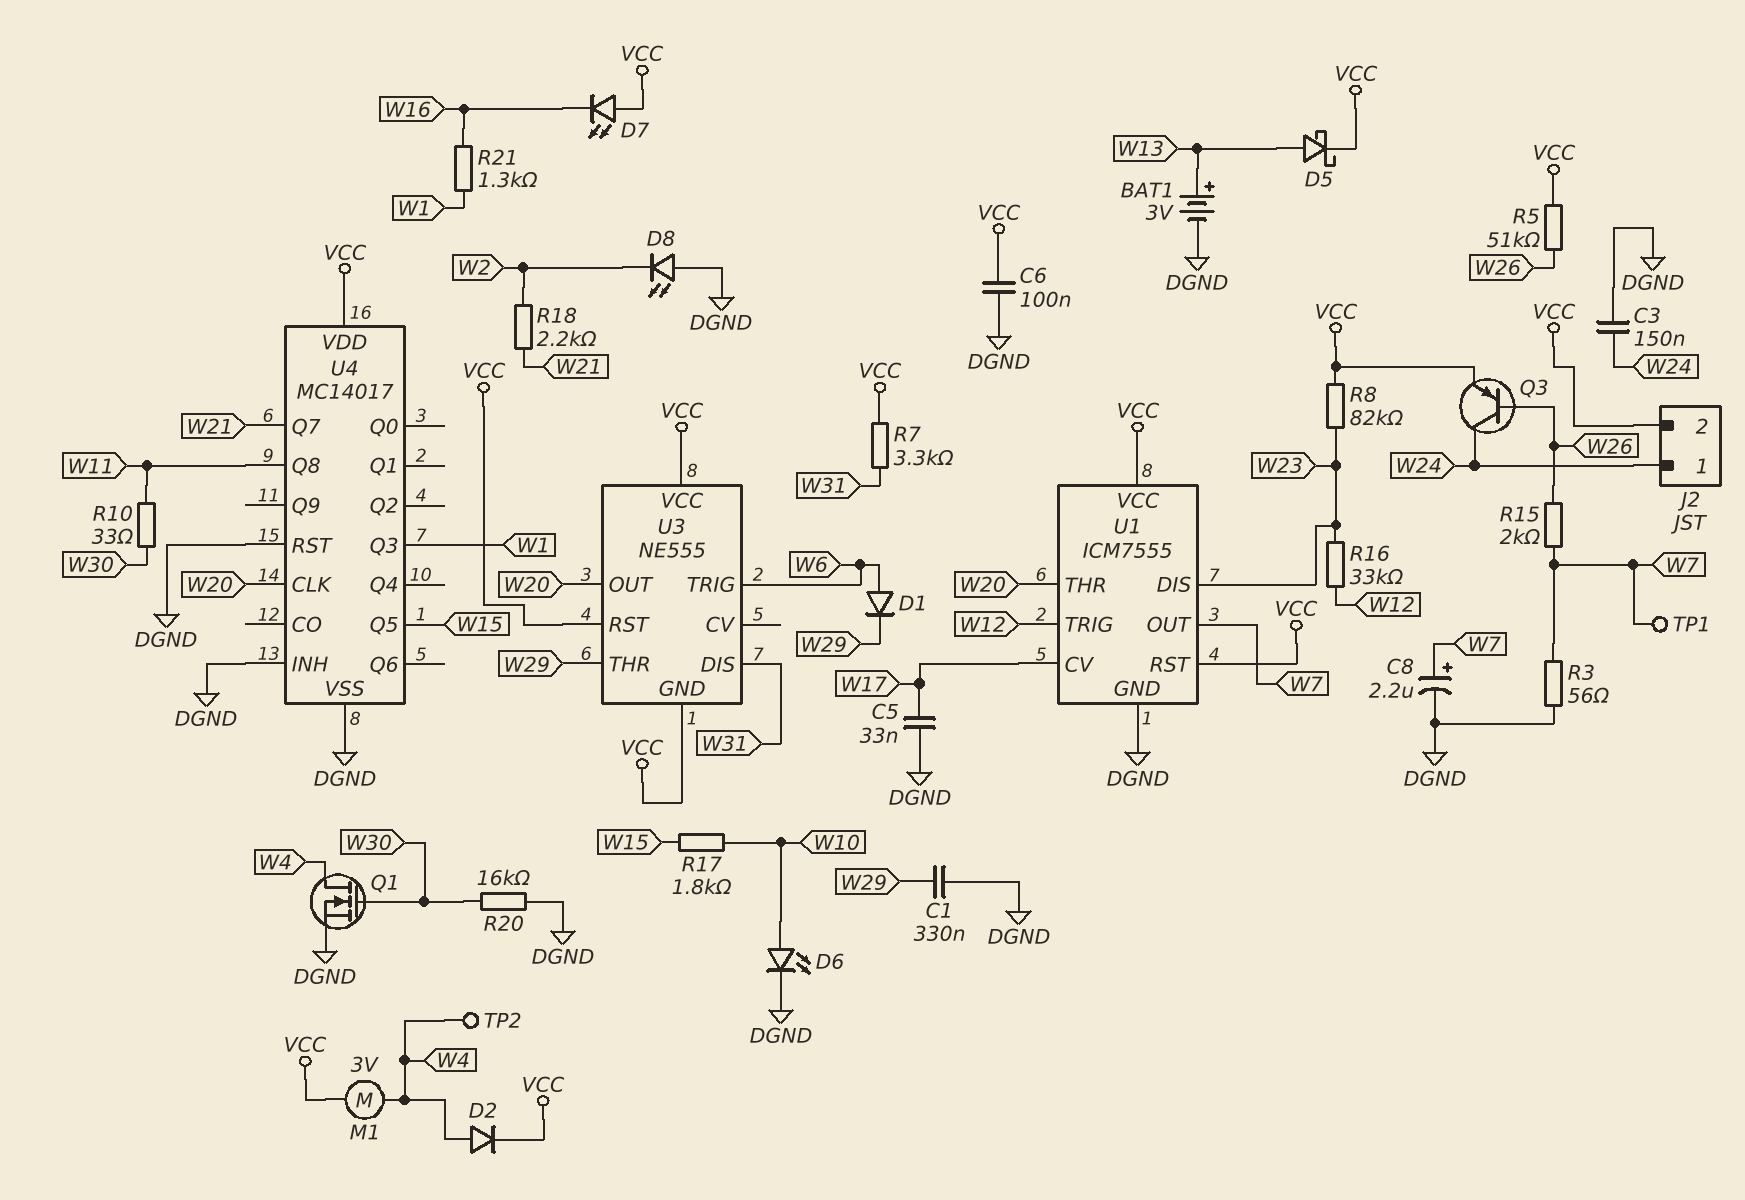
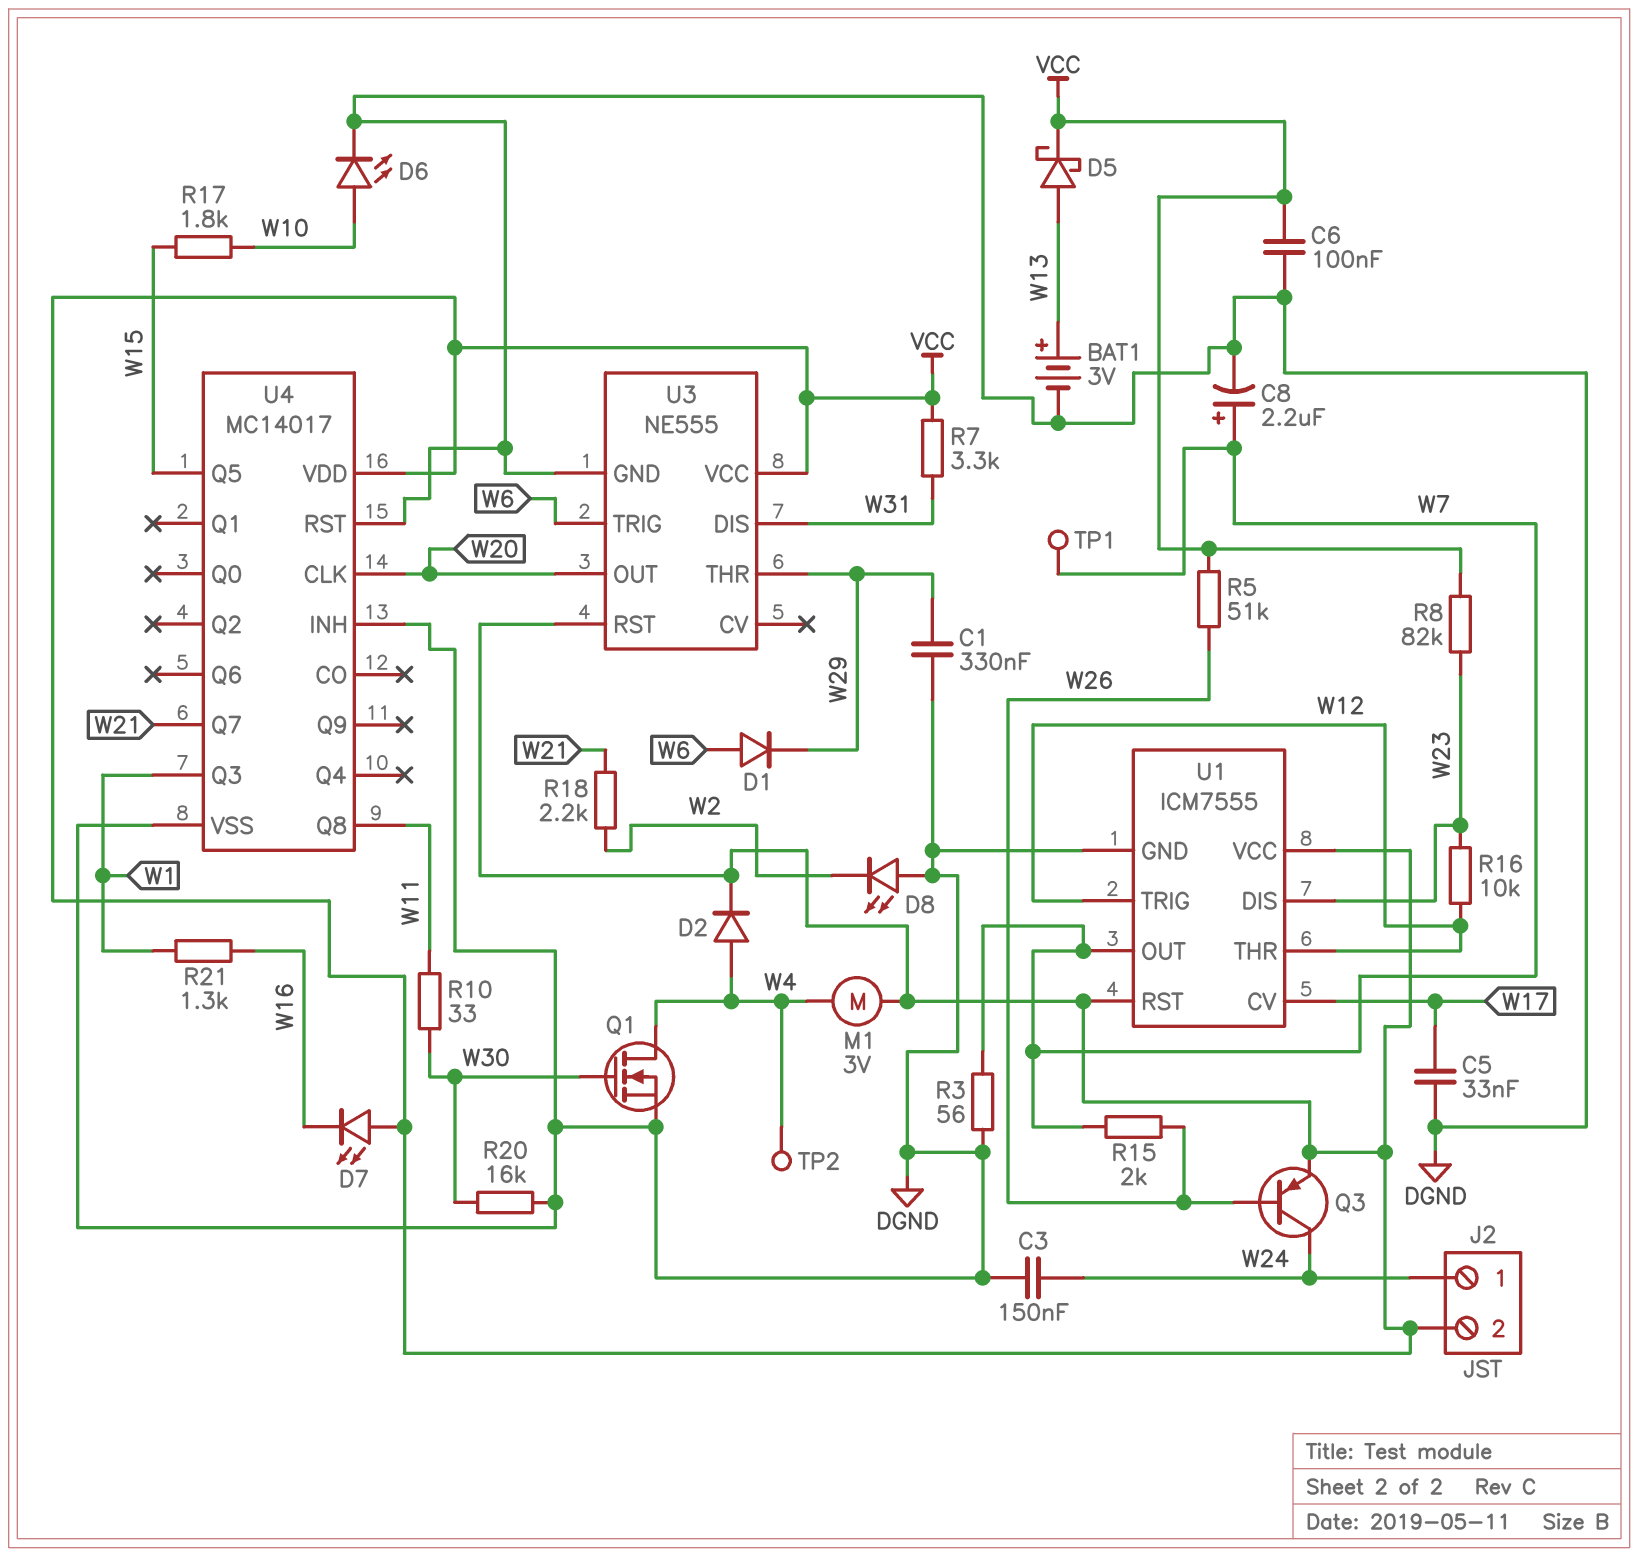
R16: 33k (W12, W23) -> 10k (W12, W23)
U1 pin THR: W20 -> W12
U3 pin GND: VCC -> DGND

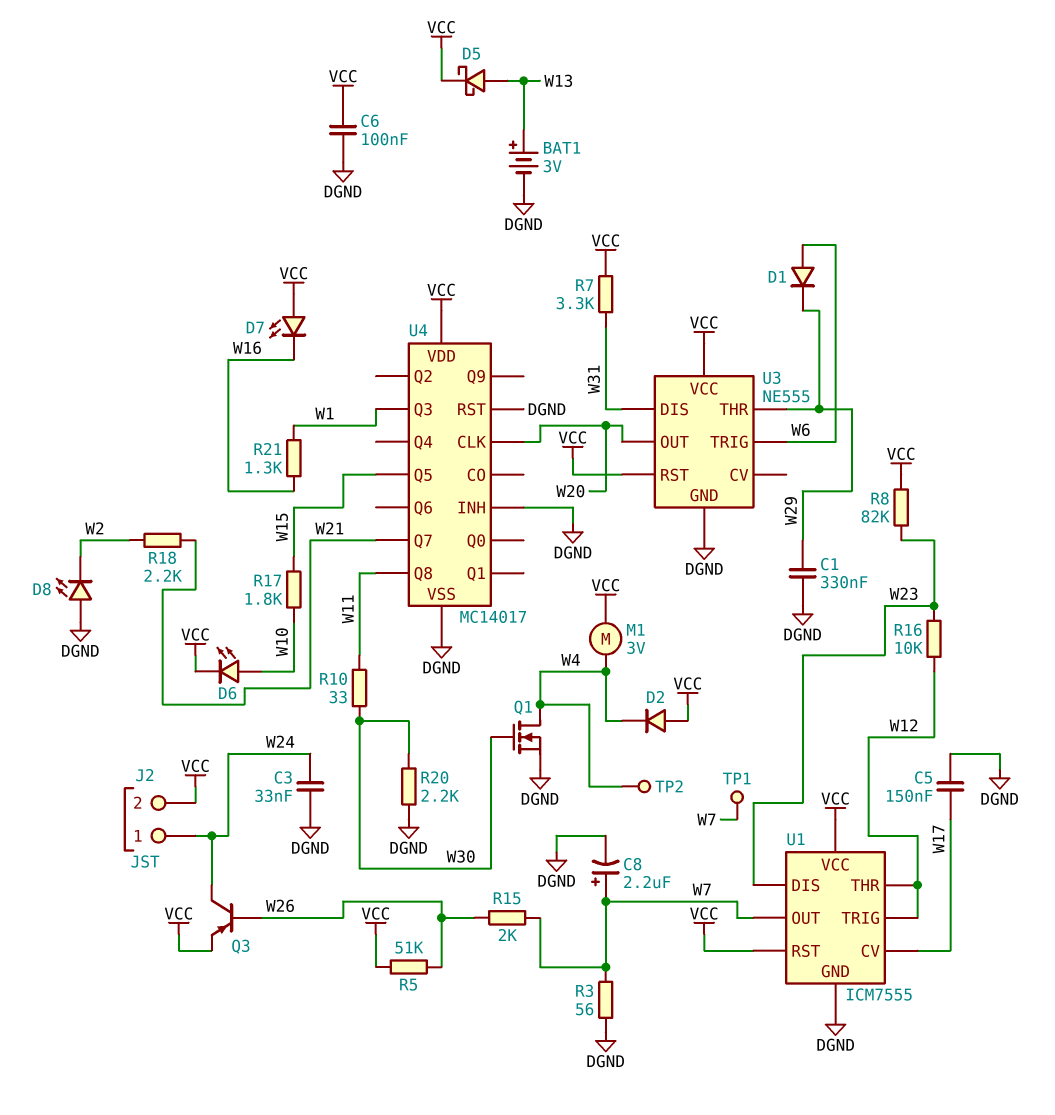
C3: 150nF (DGND, W24) -> 33nF (DGND, W24)
C5: 33nF (DGND, W17) -> 150nF (DGND, W17)
D2: diode (A W4, K VCC) -> diode (A VCC, K W4)
D6: LED (A W10, K DGND) -> LED (A W10, K VCC)
R20: 16k (DGND, W30) -> 2.2k (DGND, W30)

